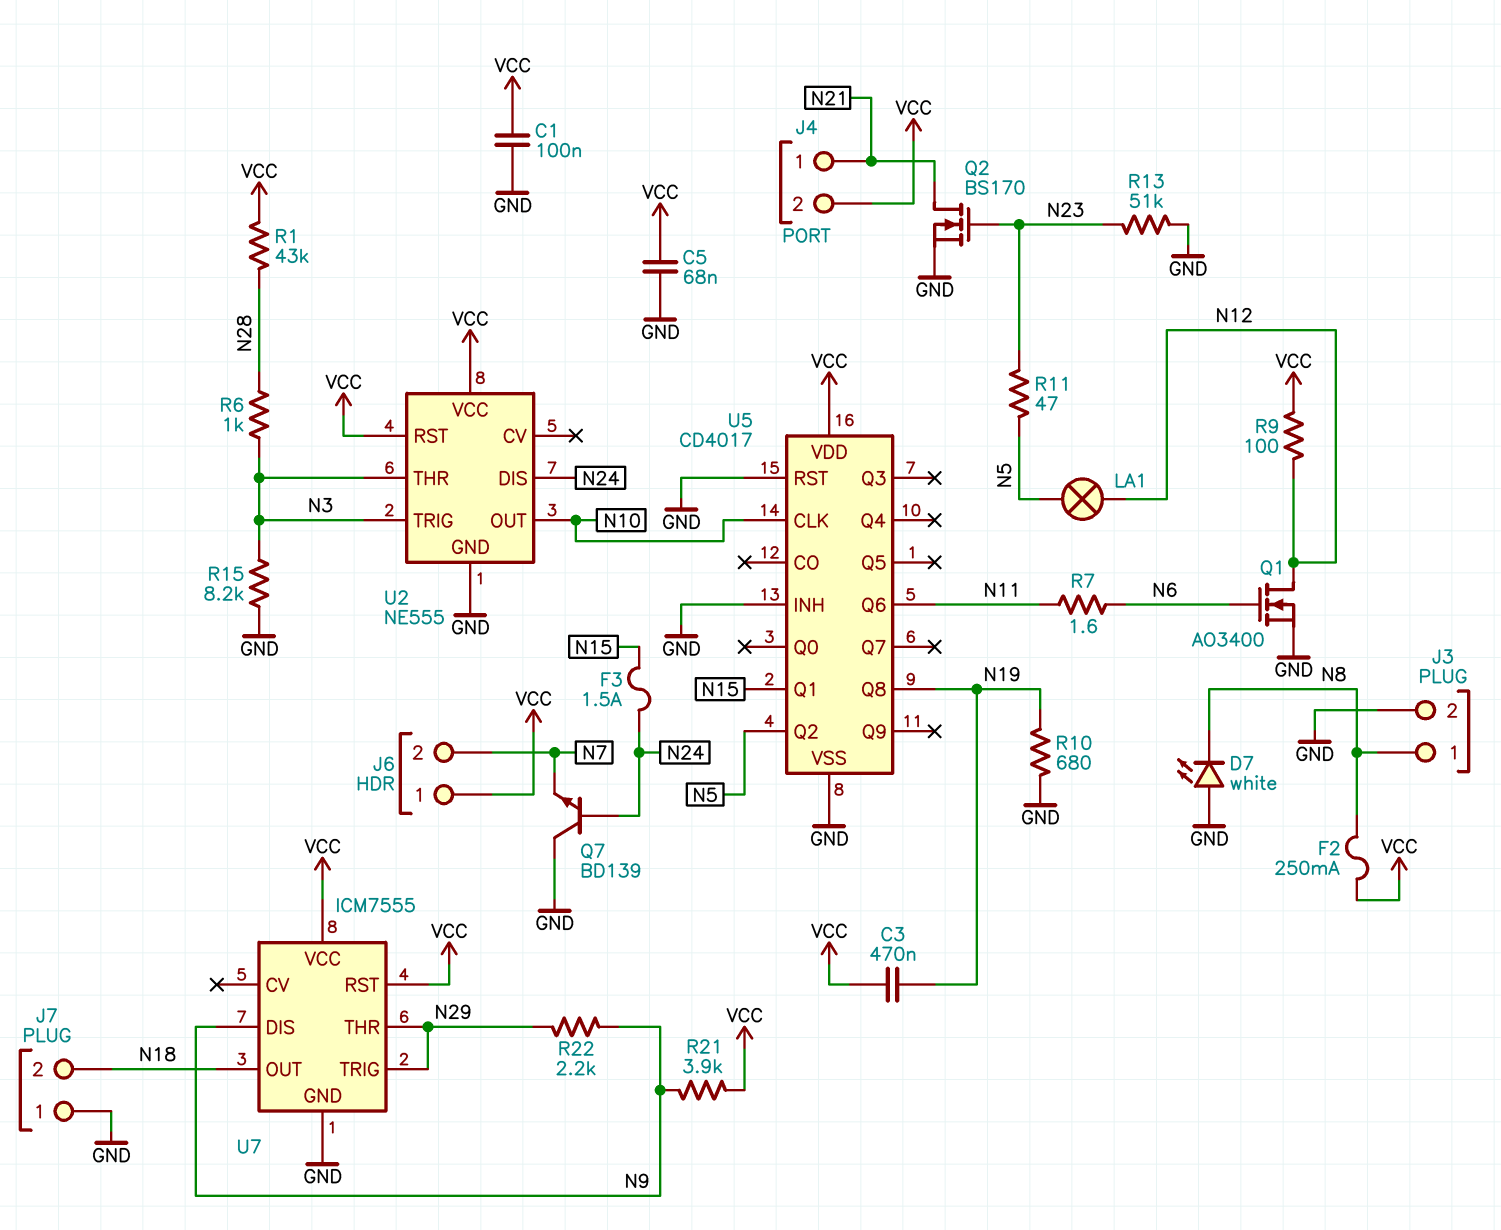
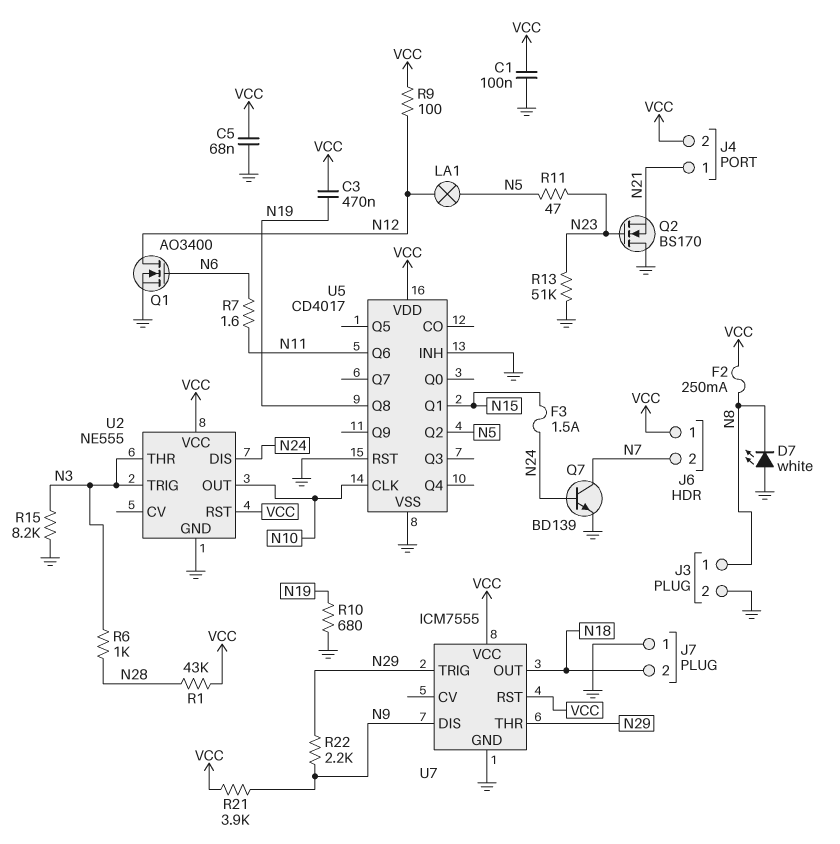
Q2: NMOS BS170 (G N23, D N21, S GND) -> NMOS BS170 (G N23, D GND, S N21)
Q7: NPN BD139 (B N24, C GND, E N7) -> NPN BD139 (B N24, C N7, E GND)

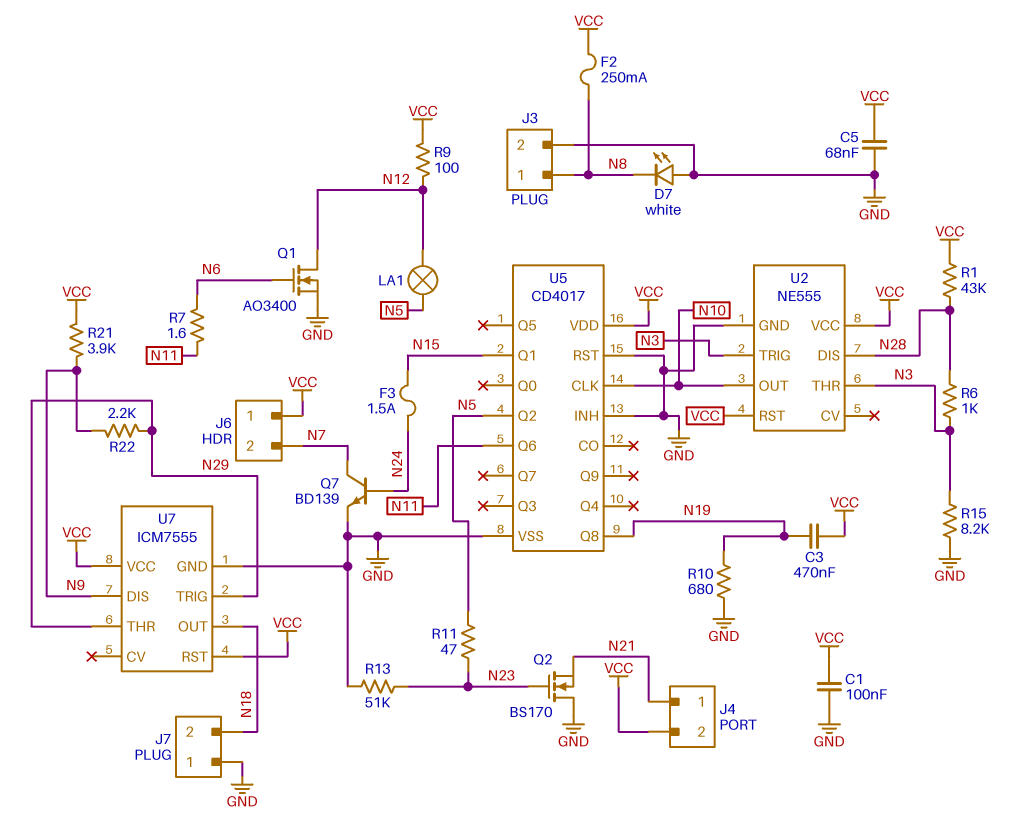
U2 pin DIS: N24 -> N28

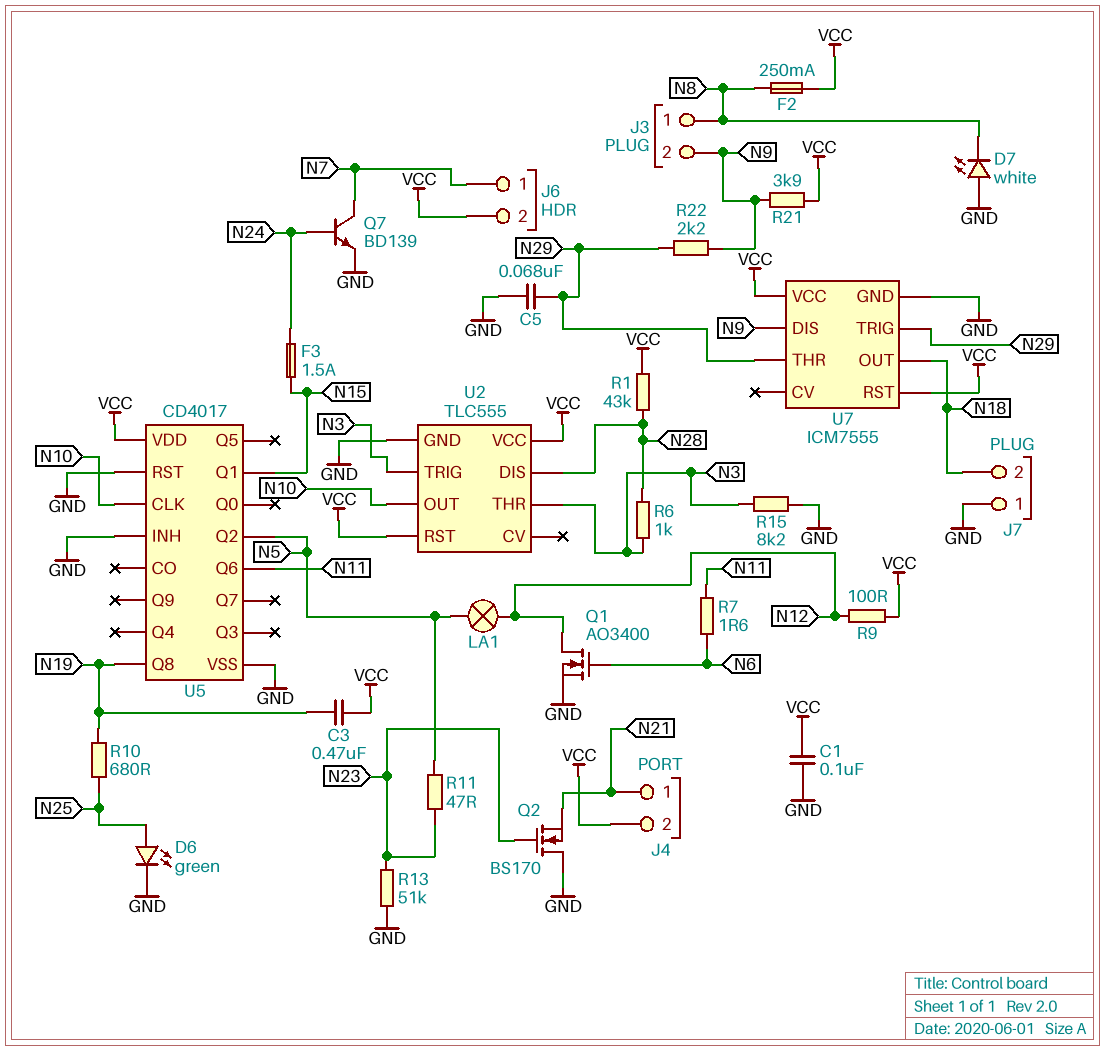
C5: 68nF (GND, VCC) -> 68nF (GND, N29)
D6: none -> LED green (A N25, K GND)
J3 pin 2: GND -> N9
J6 pin 1: VCC -> N7
J6 pin 2: N7 -> VCC
R10: 680 (GND, N19) -> 680 (N19, N25)
U2: NE555 -> TLC555

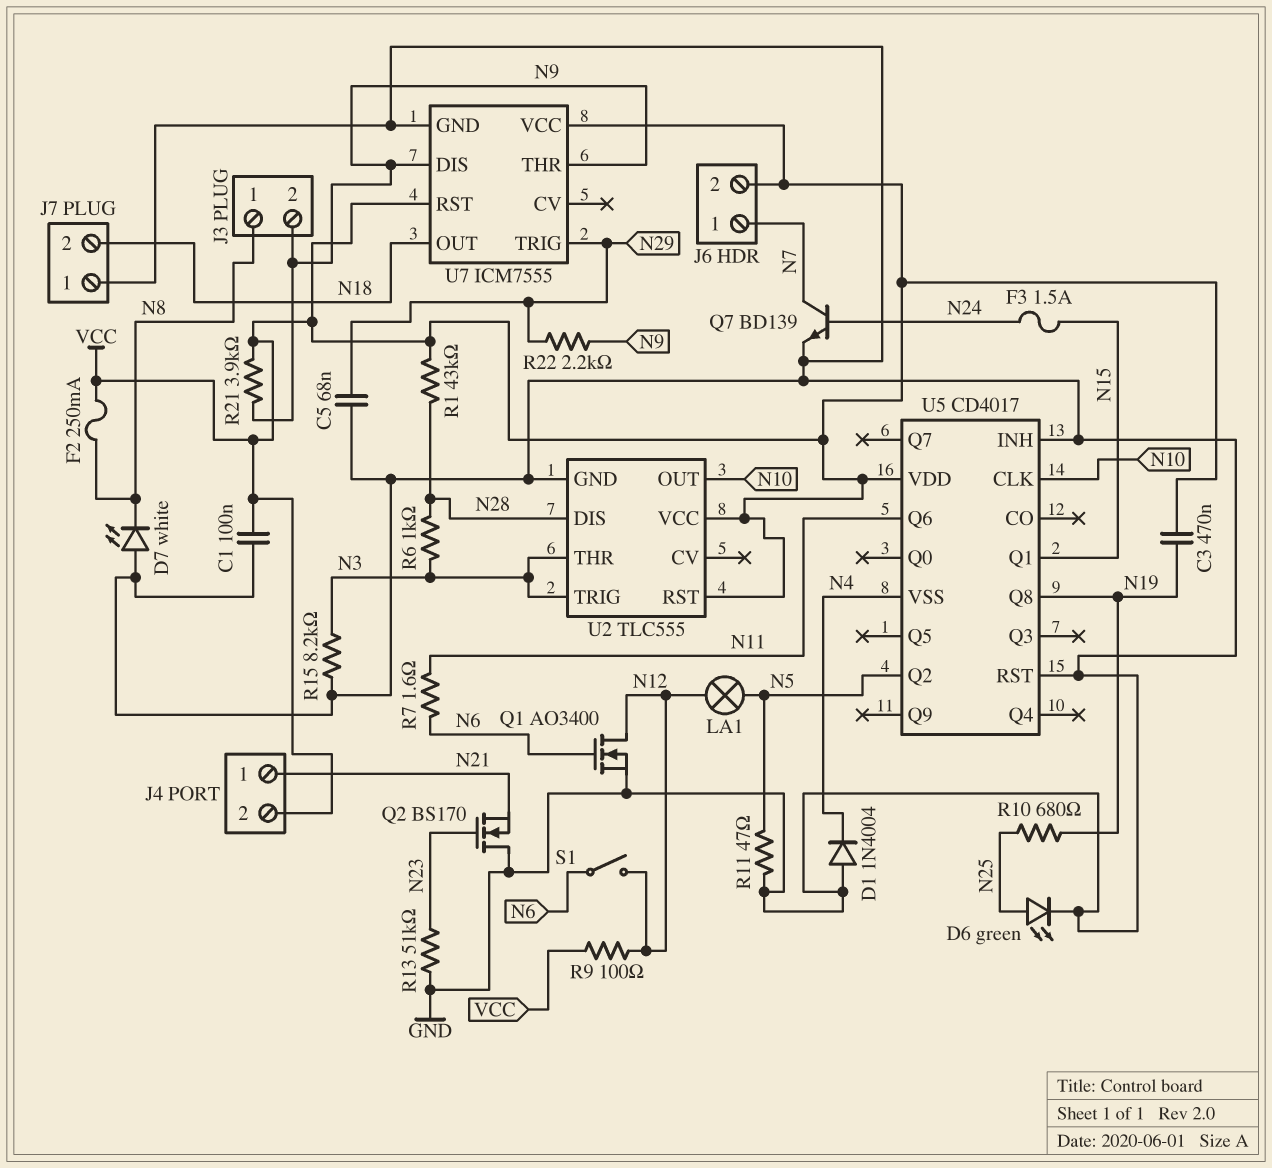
D1: none -> diode 1N4004 (A GND, K N4)
R11: 47 (N5, N23) -> 47 (GND, N5)
S1: none -> switch (N6, N12)
U5 pin VSS: GND -> N4
U7 pin THR: N29 -> N9

